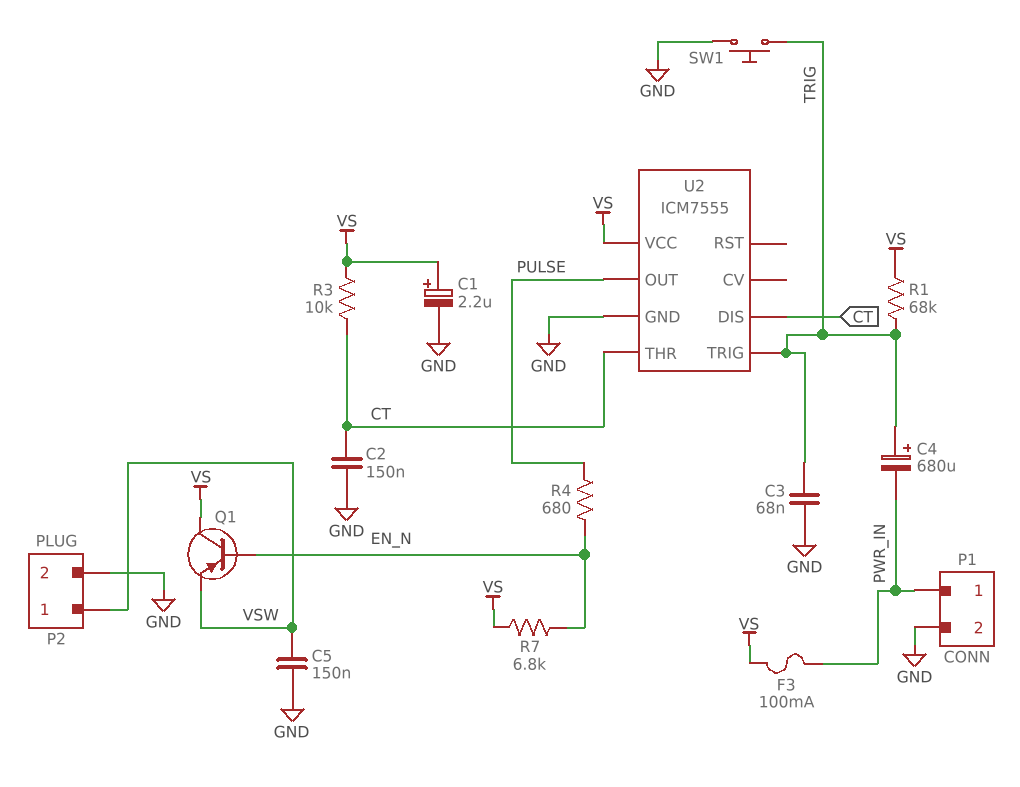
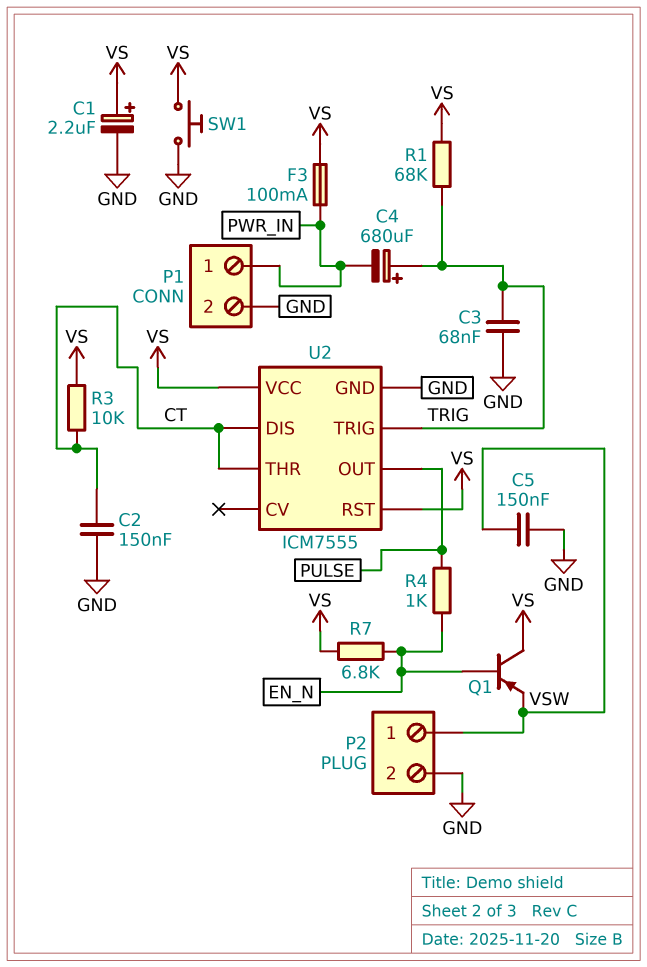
R4: 680 (EN_N, PULSE) -> 1k (EN_N, PULSE)
SW1: button (GND, TRIG) -> button (GND, VS)
U2 pin RST: none -> VS

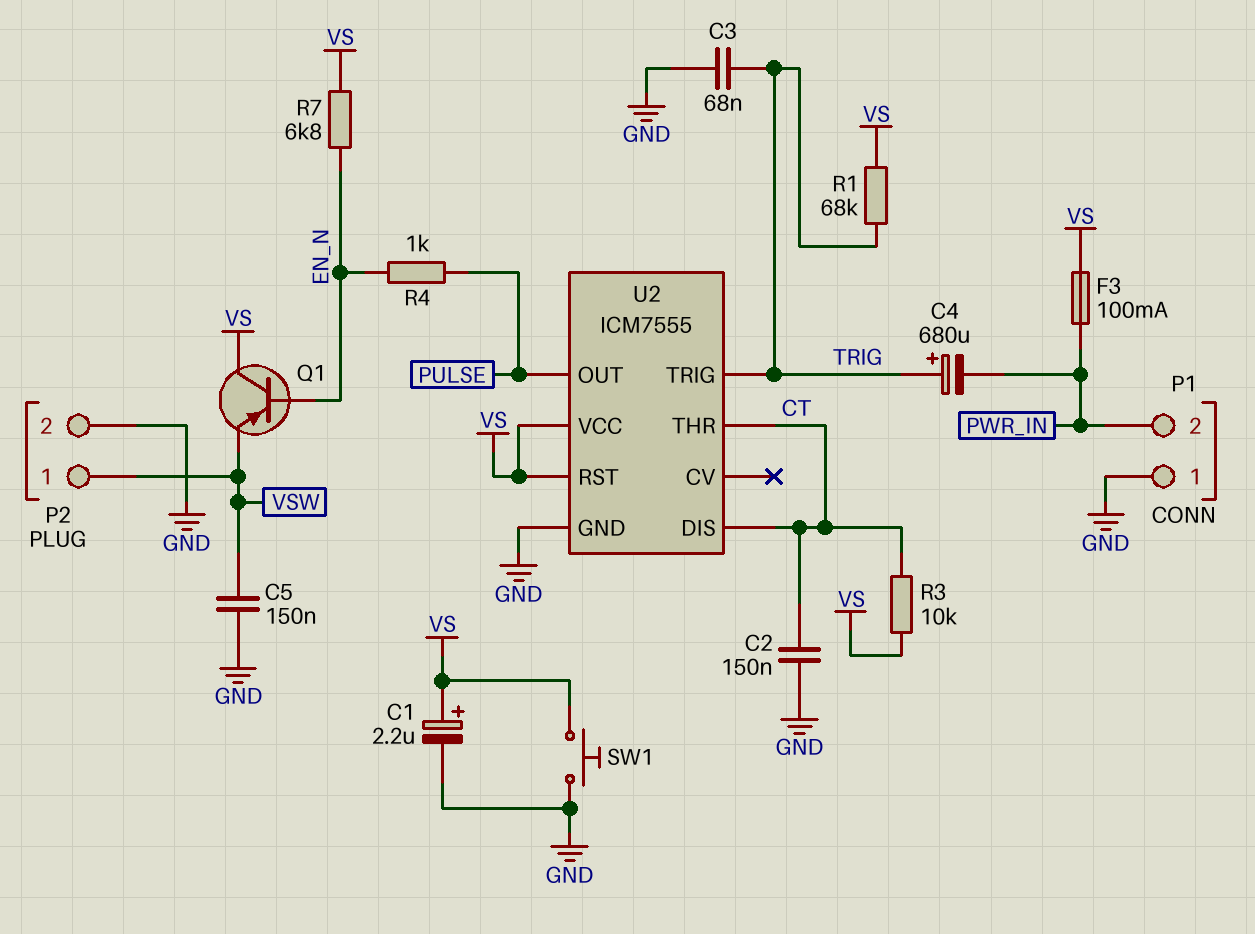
P1 pin 1: PWR_IN -> GND
P1 pin 2: GND -> PWR_IN

